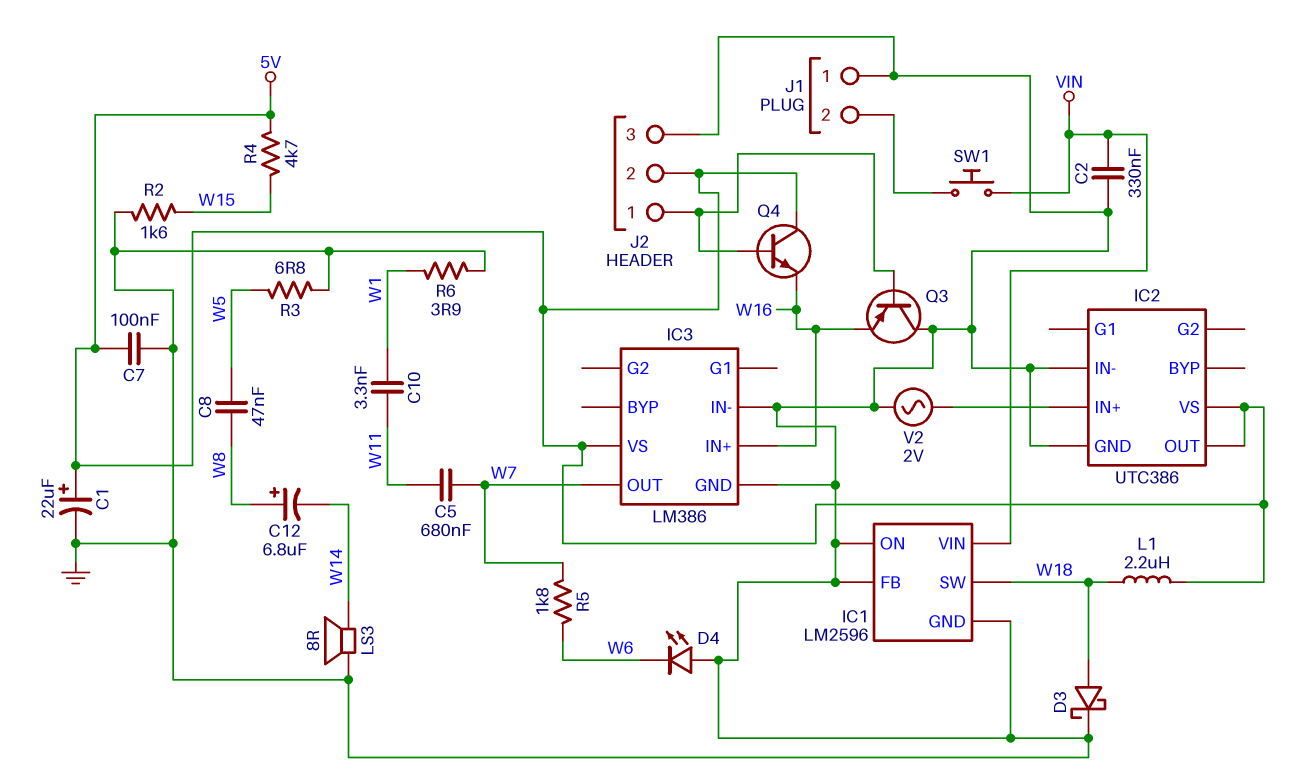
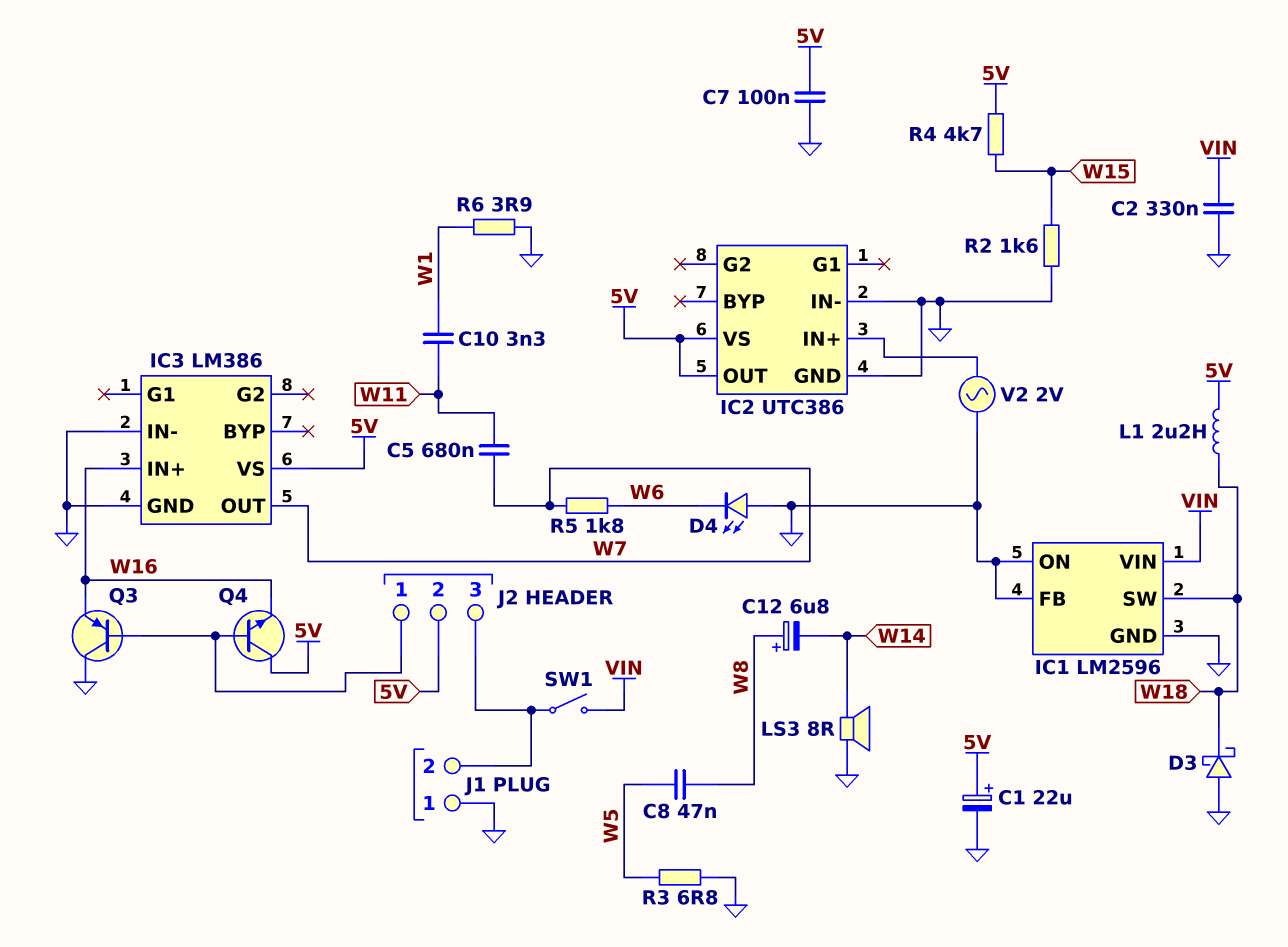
D3: schottky (A W18, K GND) -> schottky (A GND, K W18)
J2 pin 3: GND -> J1/2
SW1: button (J1/2, VIN) -> switch (J1/2, VIN)

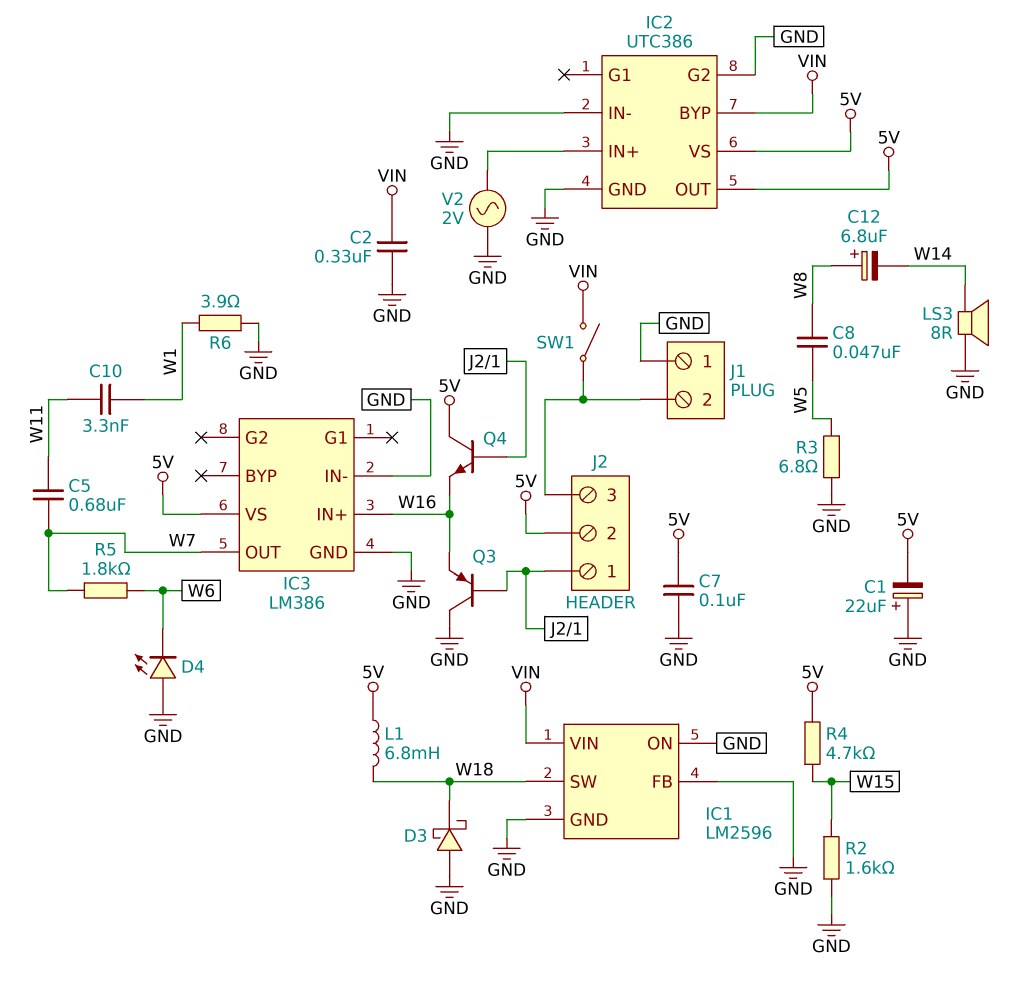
C1: 22uF (plus 5V, minus GND) -> 22uF (plus GND, minus 5V)
IC2 pin BYP: none -> VIN
IC2 pin G2: none -> GND
L1: 2.2uH (5V, W18) -> 6.8mH (5V, W18)

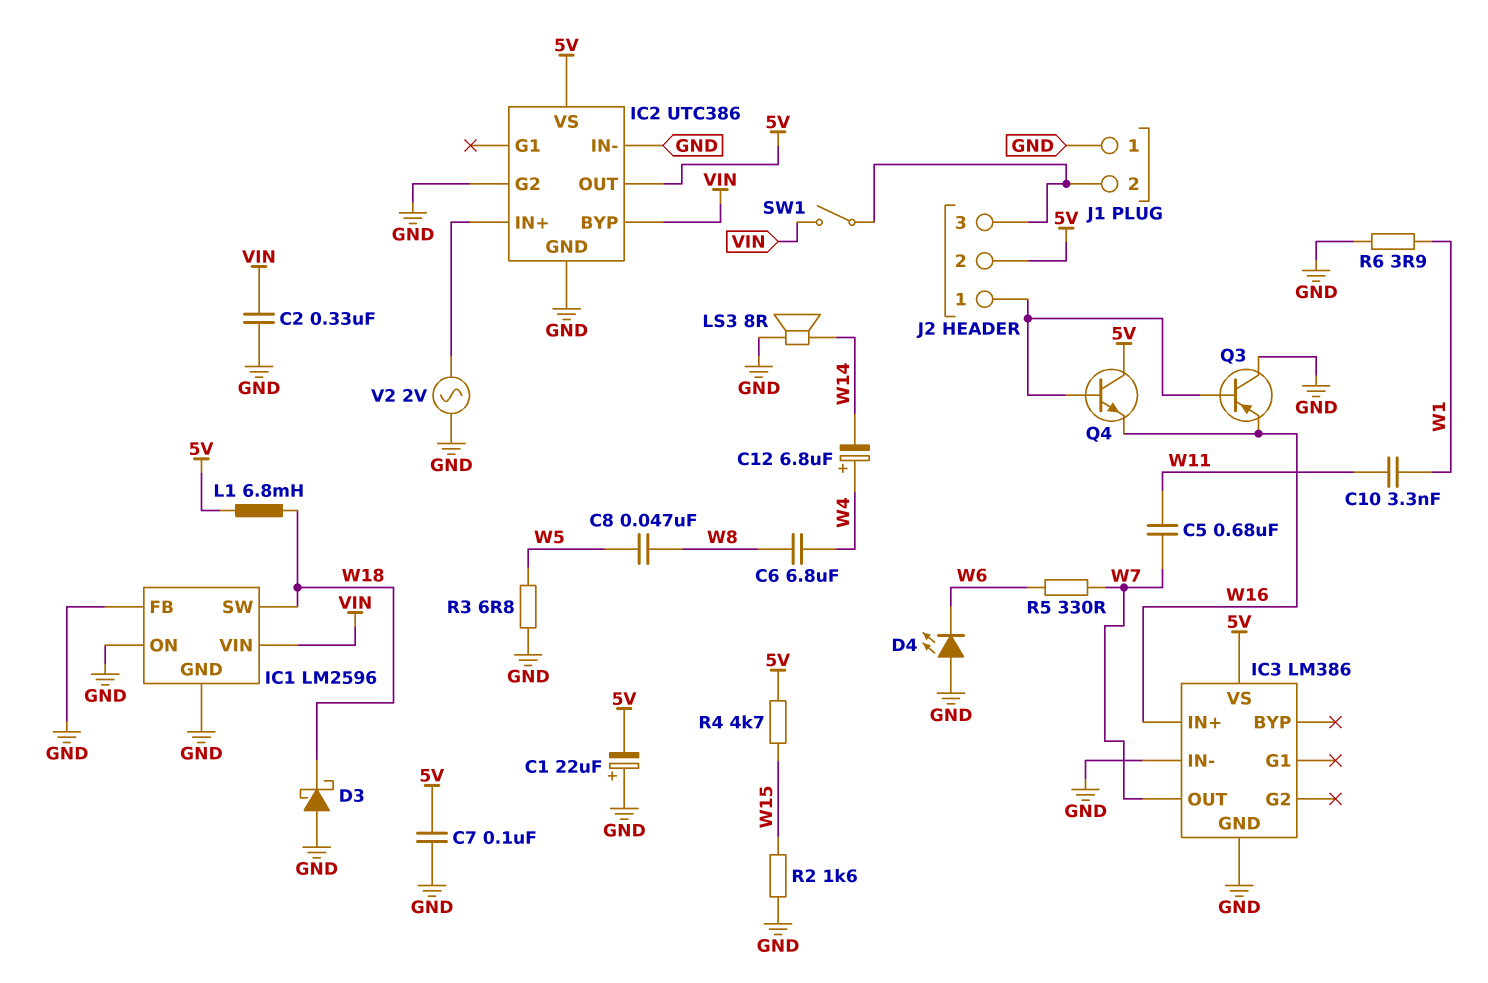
C6: none -> 6.8uF (W4, W8)
C12: 6.8uF (plus W8, minus W14) -> 6.8uF (plus W4, minus W14)
R5: 1.8k (W6, W7) -> 330 (W6, W7)

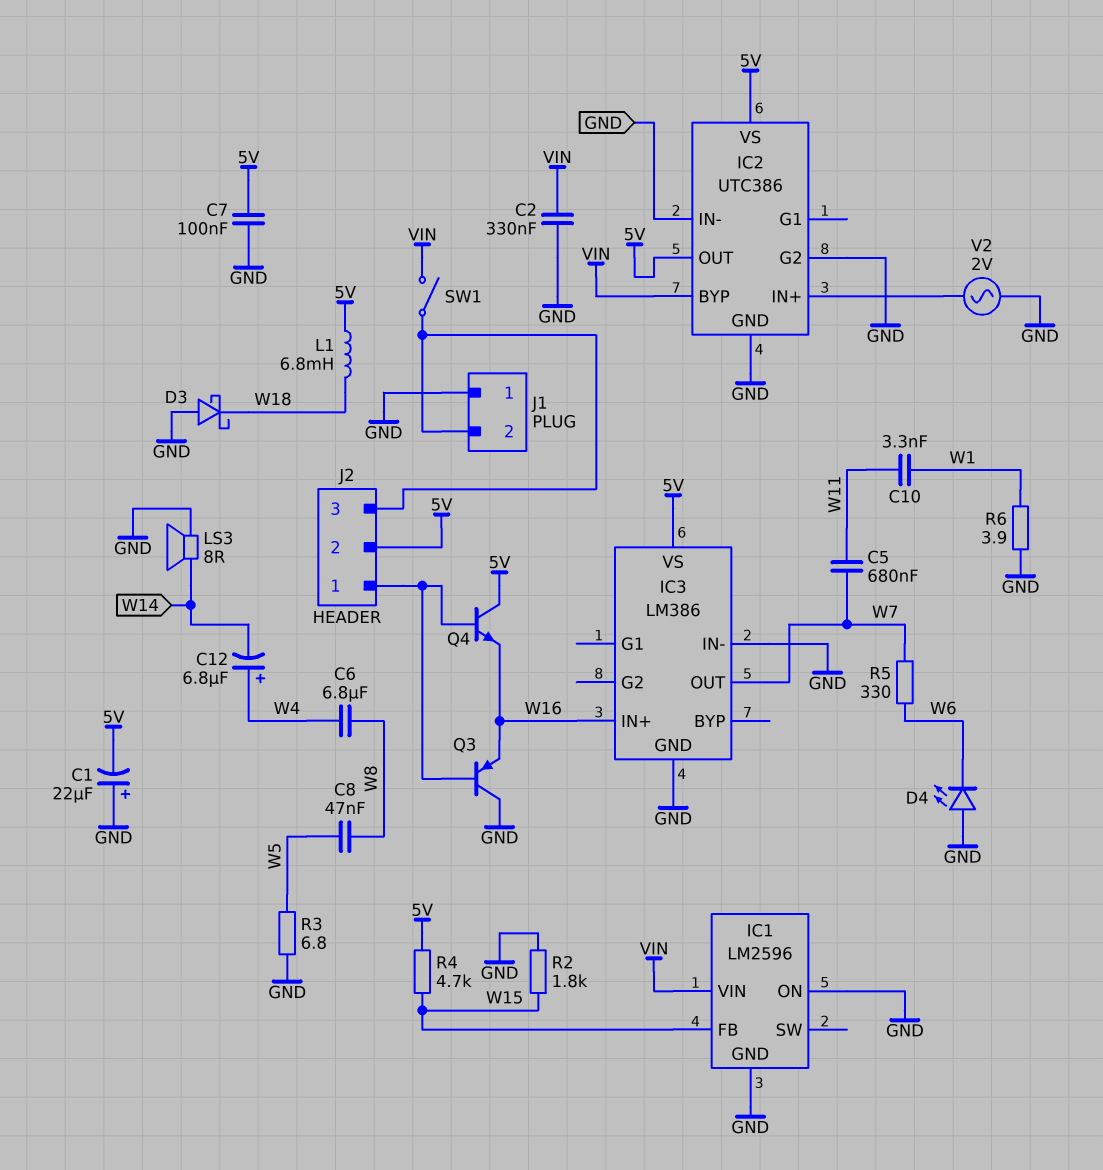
IC1 pin FB: GND -> W15
IC1 pin SW: W18 -> none
R2: 1.6k (GND, W15) -> 1.8k (GND, W15)

